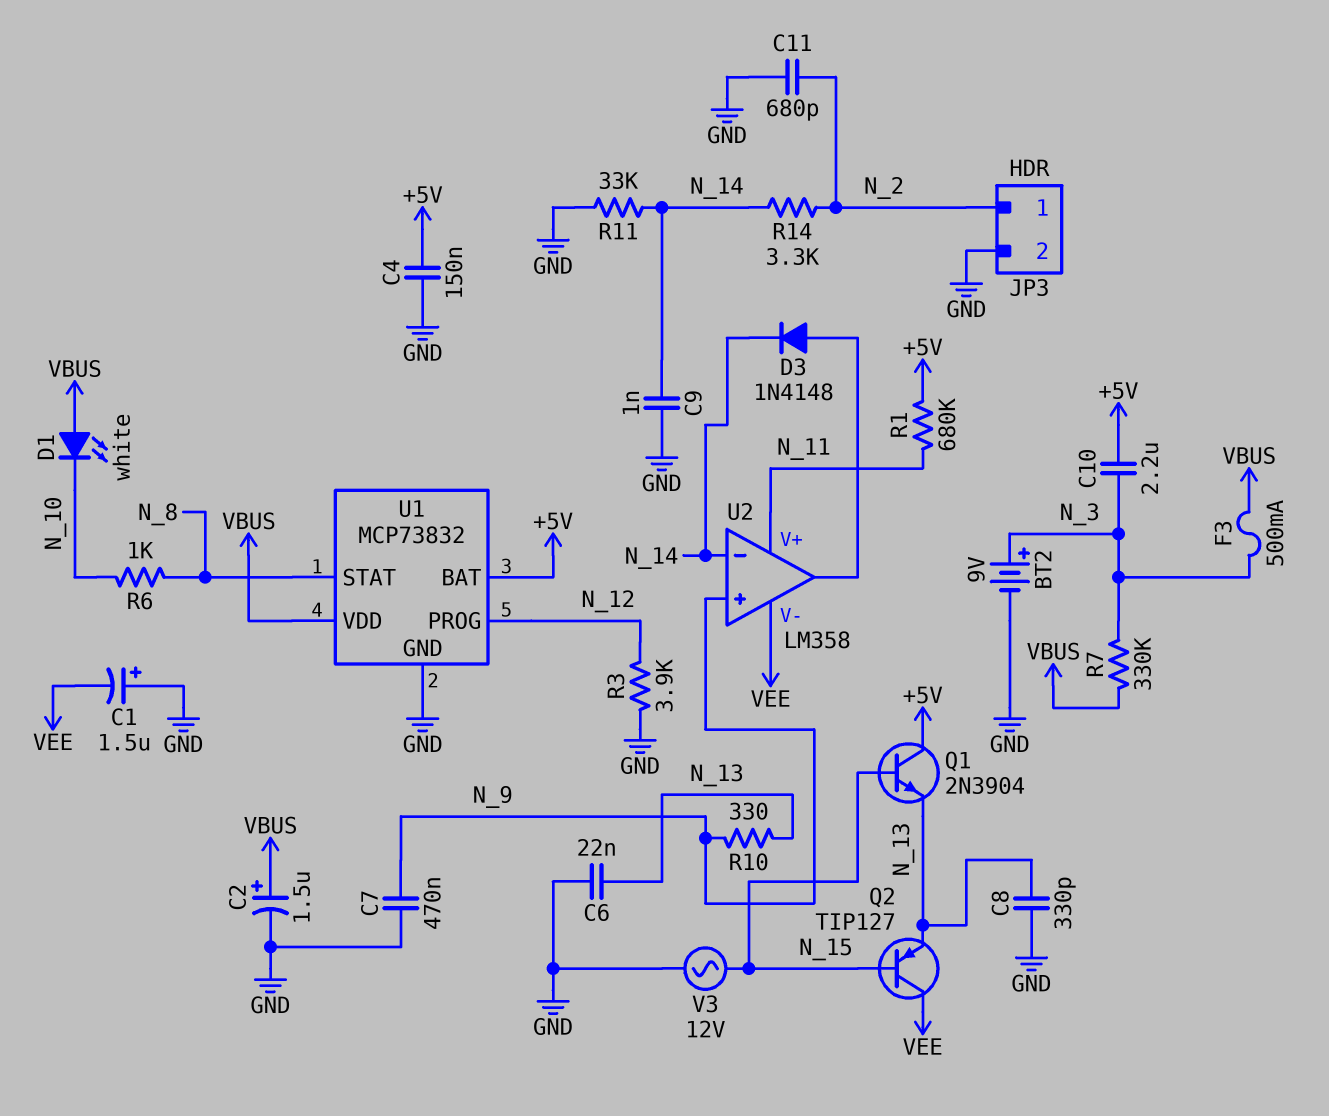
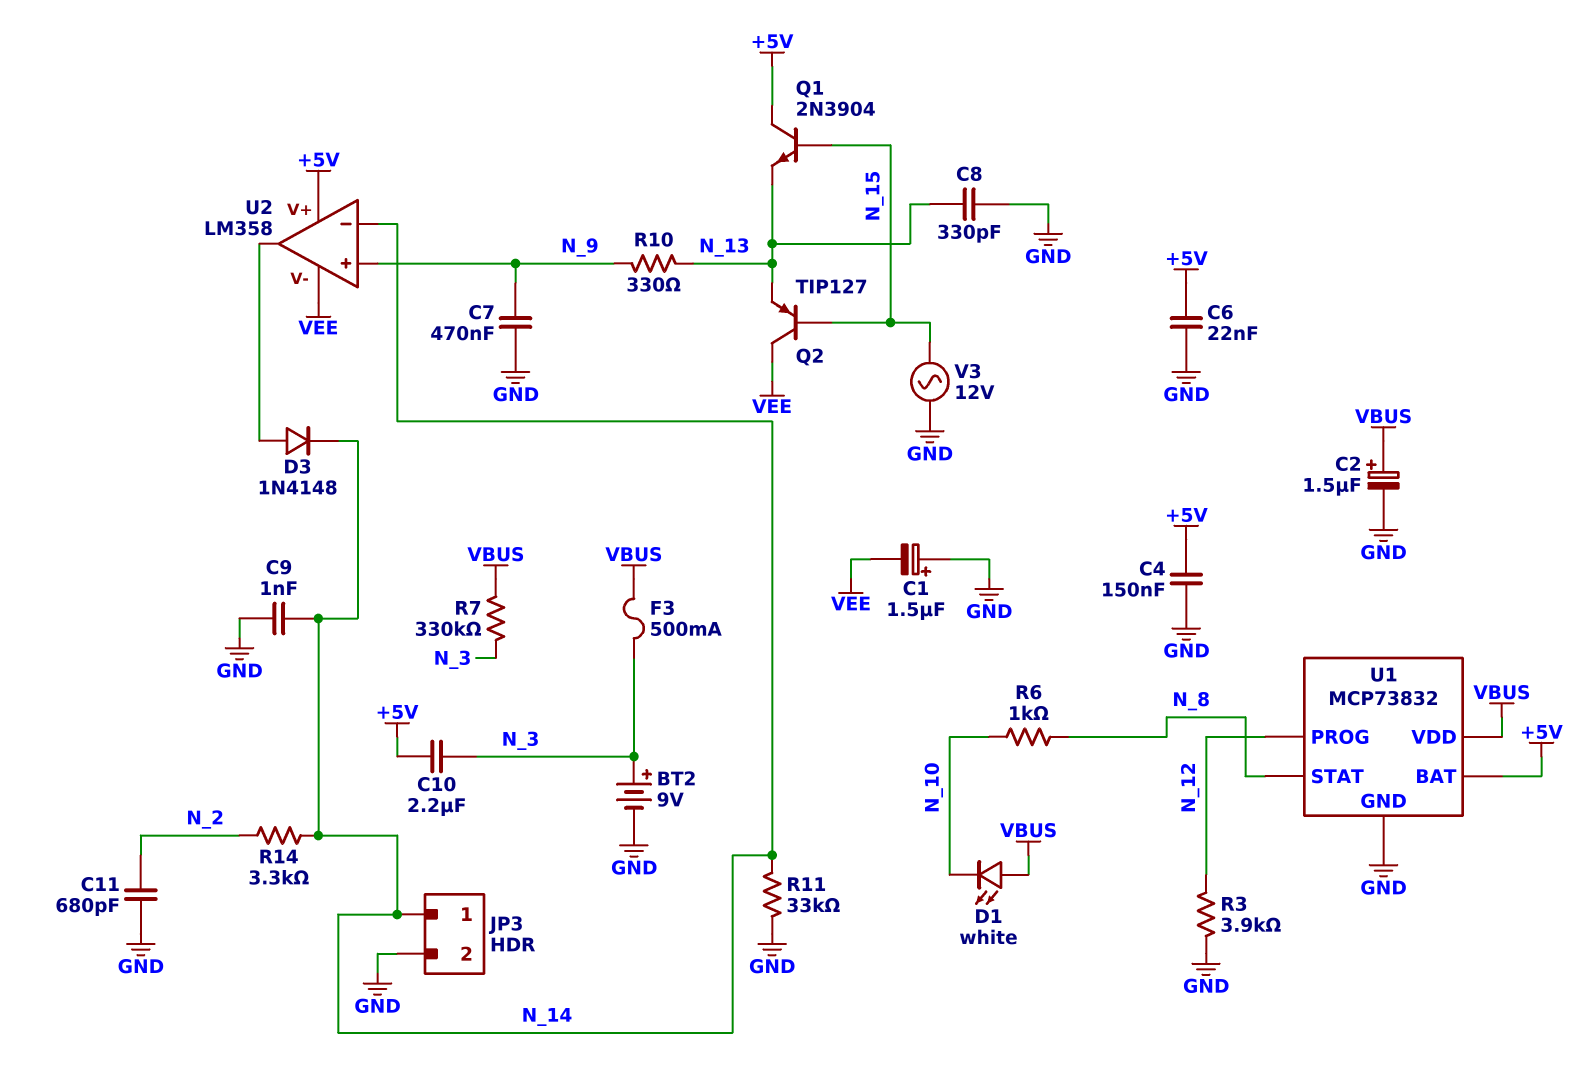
C6: 22nF (GND, N_13) -> 22nF (+5V, GND)
JP3 pin 1: N_2 -> N_14
R1: 680k (+5V, N_11) -> none
U2 pin V+: N_11 -> +5V

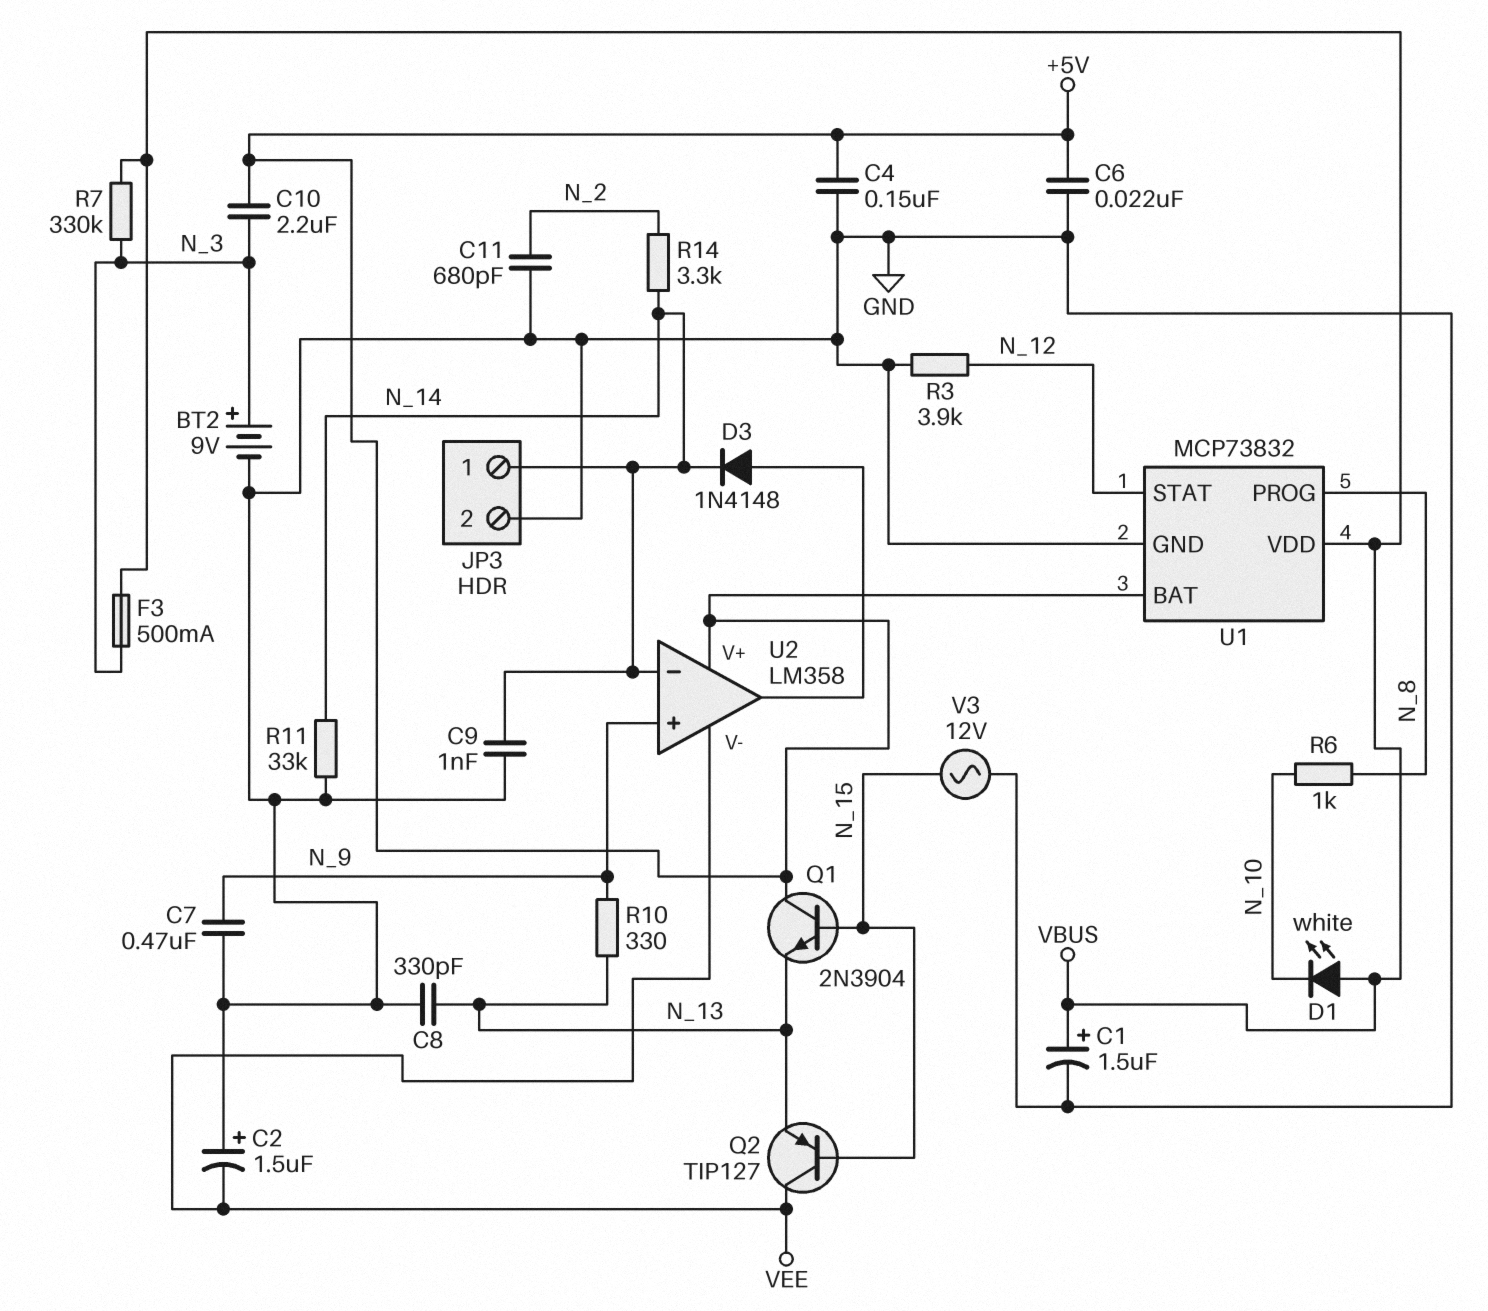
C1: 1.5uF (plus GND, minus VEE) -> 1.5uF (plus VBUS, minus GND)
C2: 1.5uF (plus VBUS, minus GND) -> 1.5uF (plus GND, minus VEE)
U1 pin PROG: N_12 -> N_8
U1 pin STAT: N_8 -> N_12

